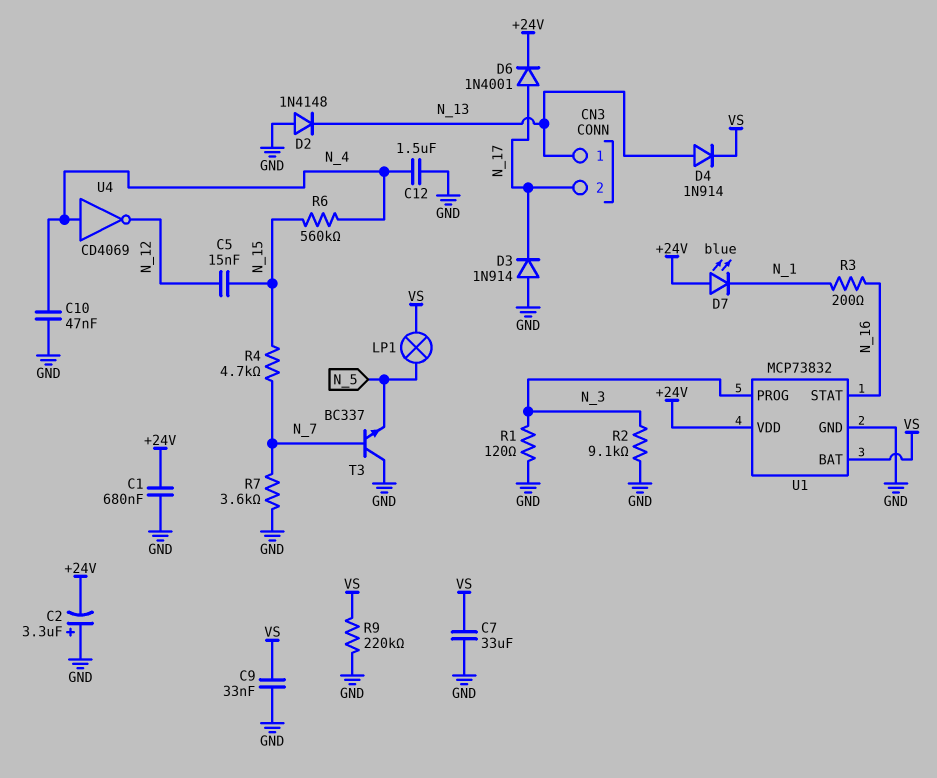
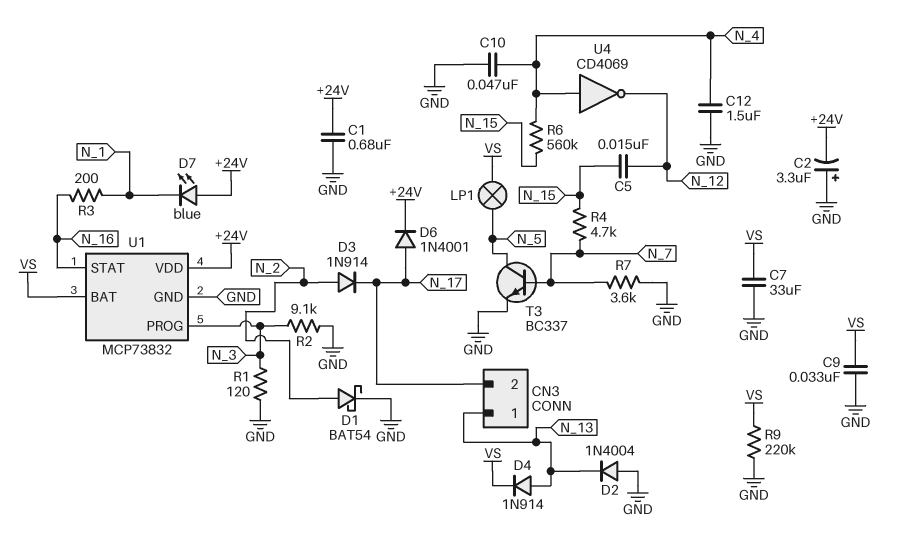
D1: none -> schottky BAT54 (A N_2, K GND)
D2: diode 1N4148 (A GND, K N_13) -> diode 1N4004 (A GND, K N_13)
D3: diode 1N914 (A GND, K N_17) -> diode 1N914 (A N_2, K N_17)
T3: NPN BC337 (B N_7, C GND, E N_5) -> NPN BC337 (B N_7, C N_5, E GND)

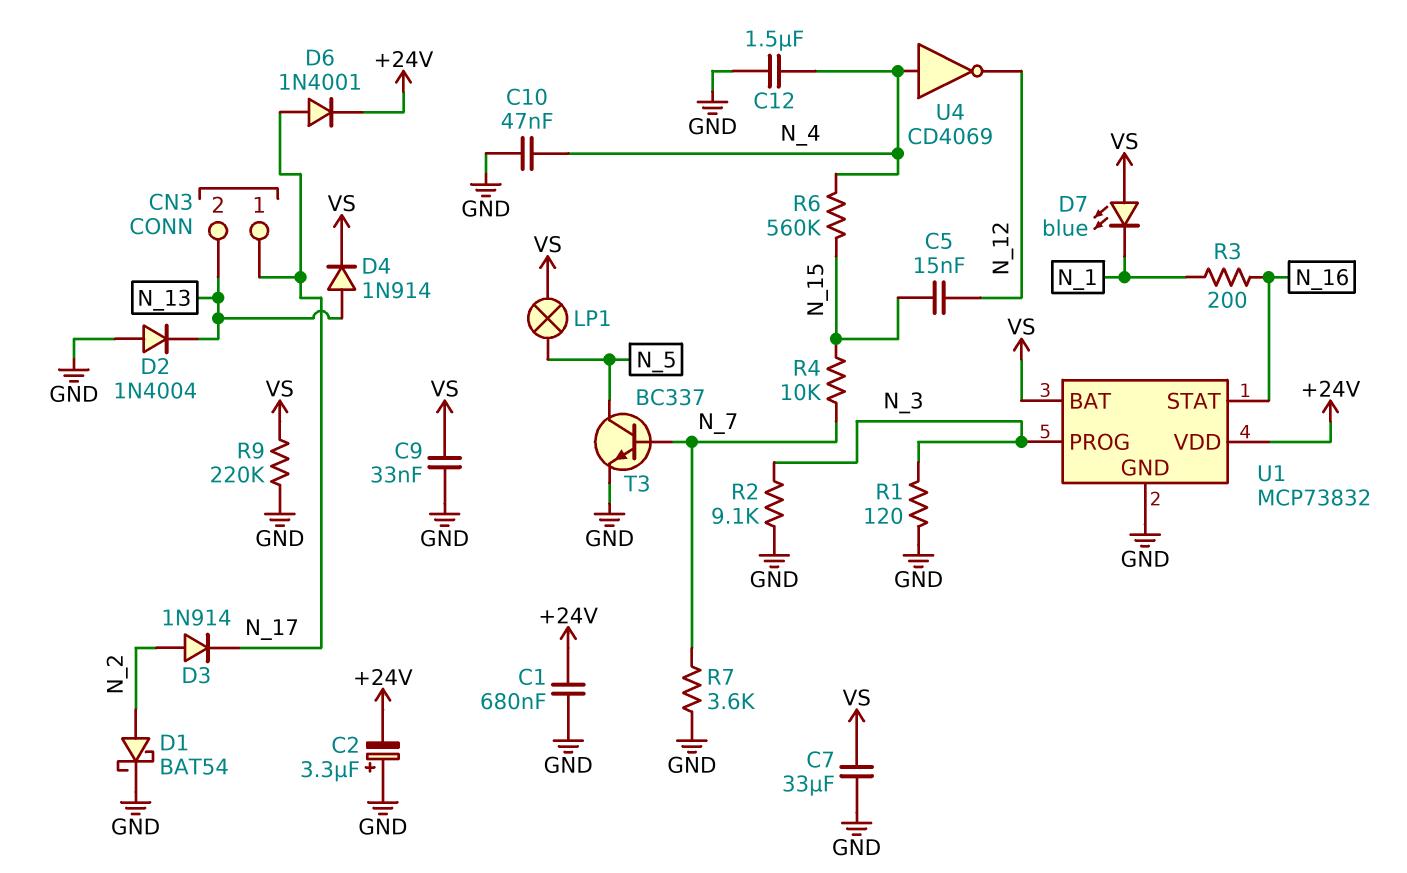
CN3 pin 1: N_13 -> N_17
CN3 pin 2: N_17 -> N_13
D7: LED blue (A +24V, K N_1) -> LED blue (A VS, K N_1)
R4: 4.7k (N_7, N_15) -> 10k (N_7, N_15)

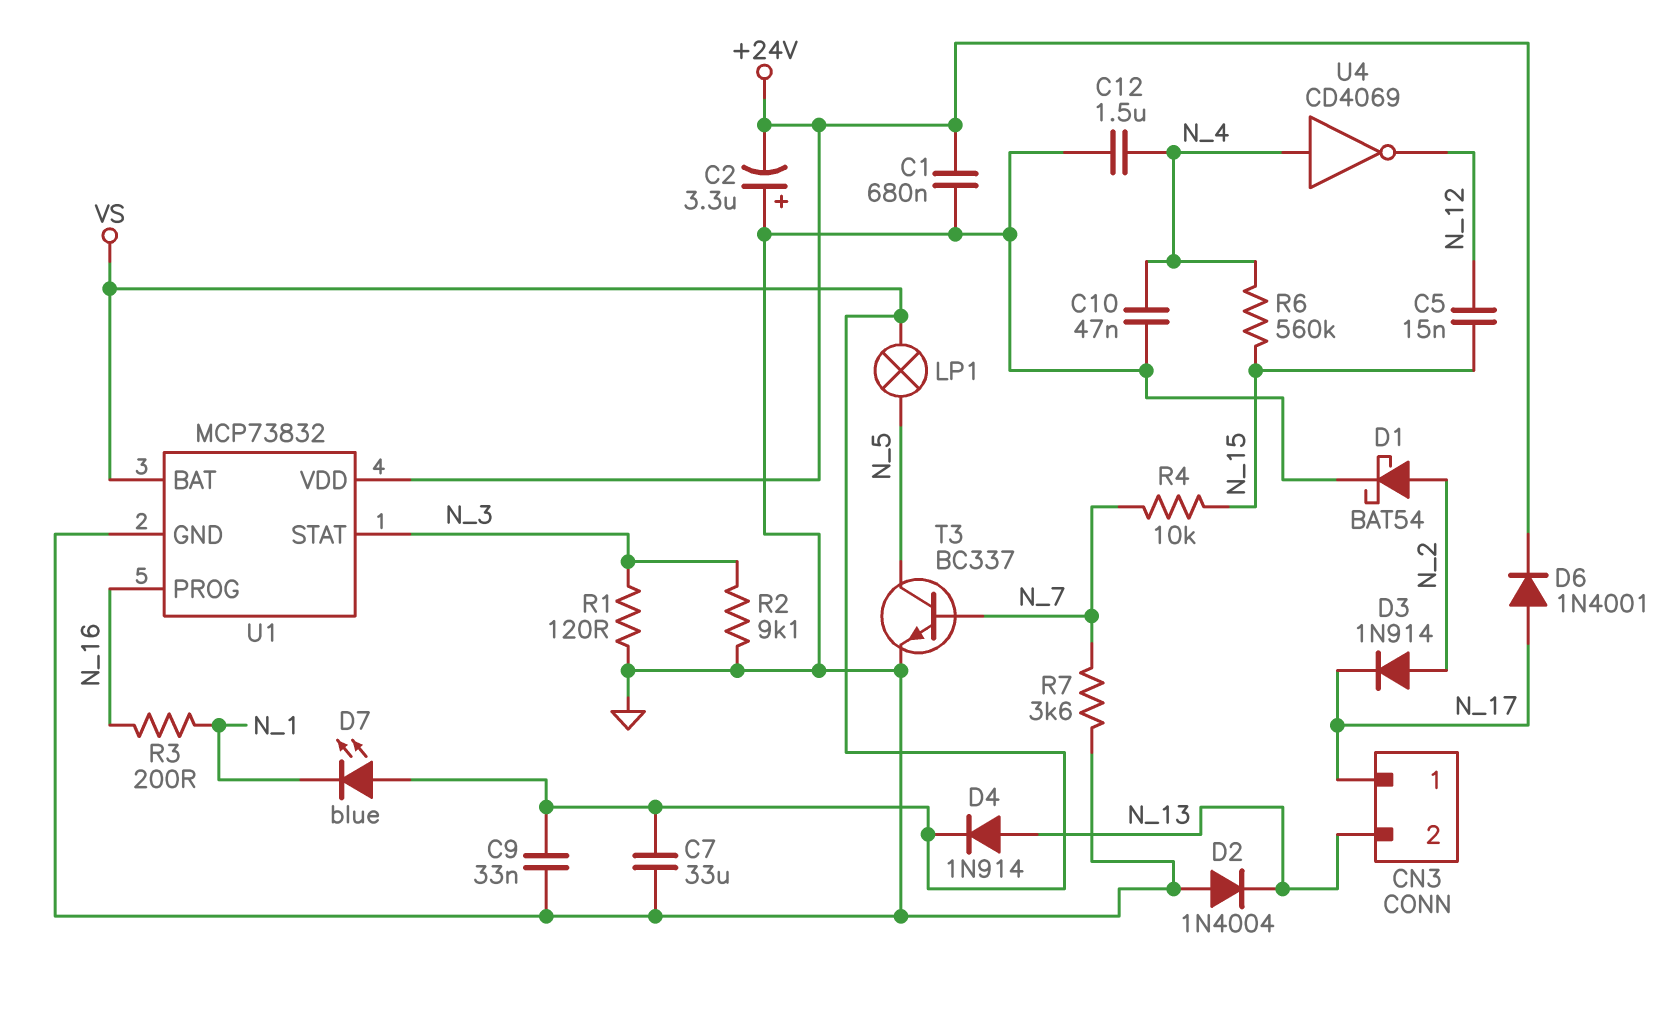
R9: 220k (GND, VS) -> none
U1 pin PROG: N_3 -> N_16
U1 pin STAT: N_16 -> N_3

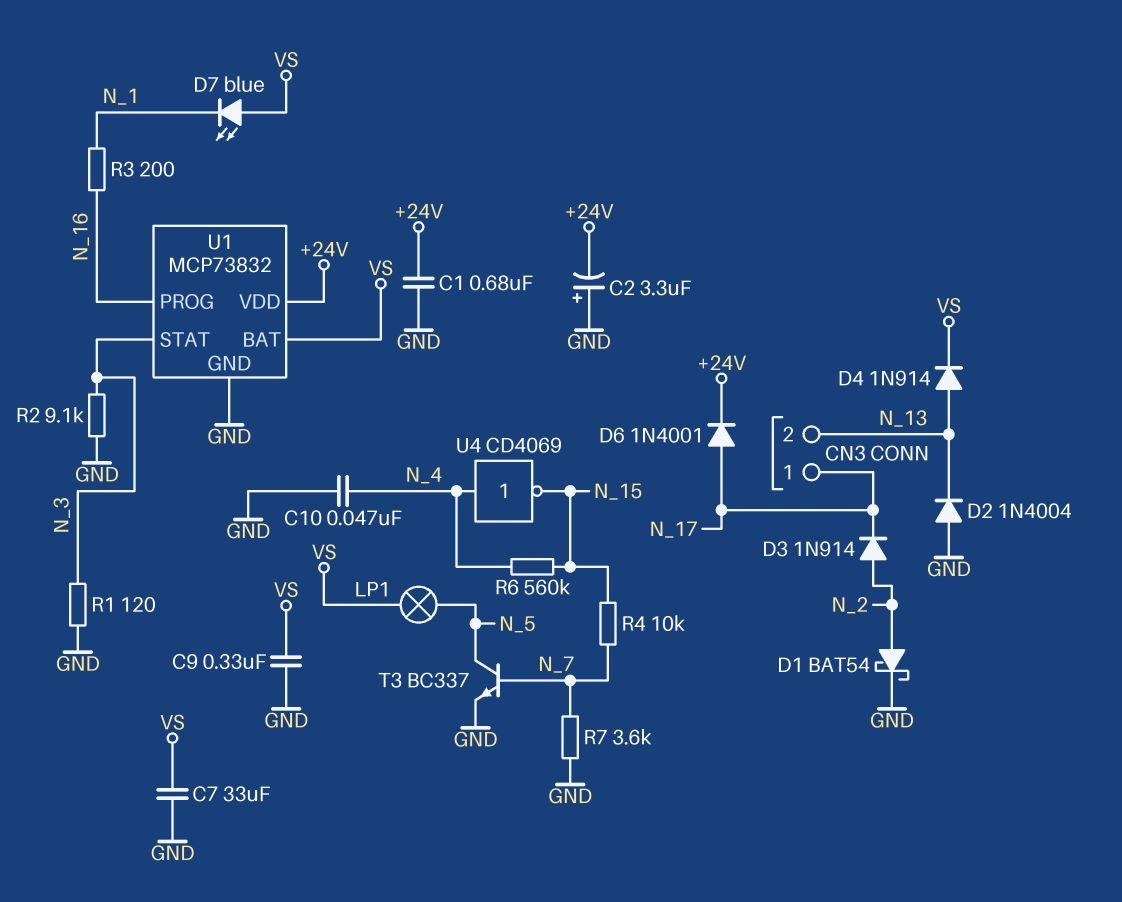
C5: 15nF (N_12, N_15) -> none
C9: 33nF (GND, VS) -> 330nF (GND, VS)
C12: 1.5uF (GND, N_4) -> none
U4: NOT CD4069 (in N_4, out N_12) -> NOT CD4069 (in N_4, out N_15)

